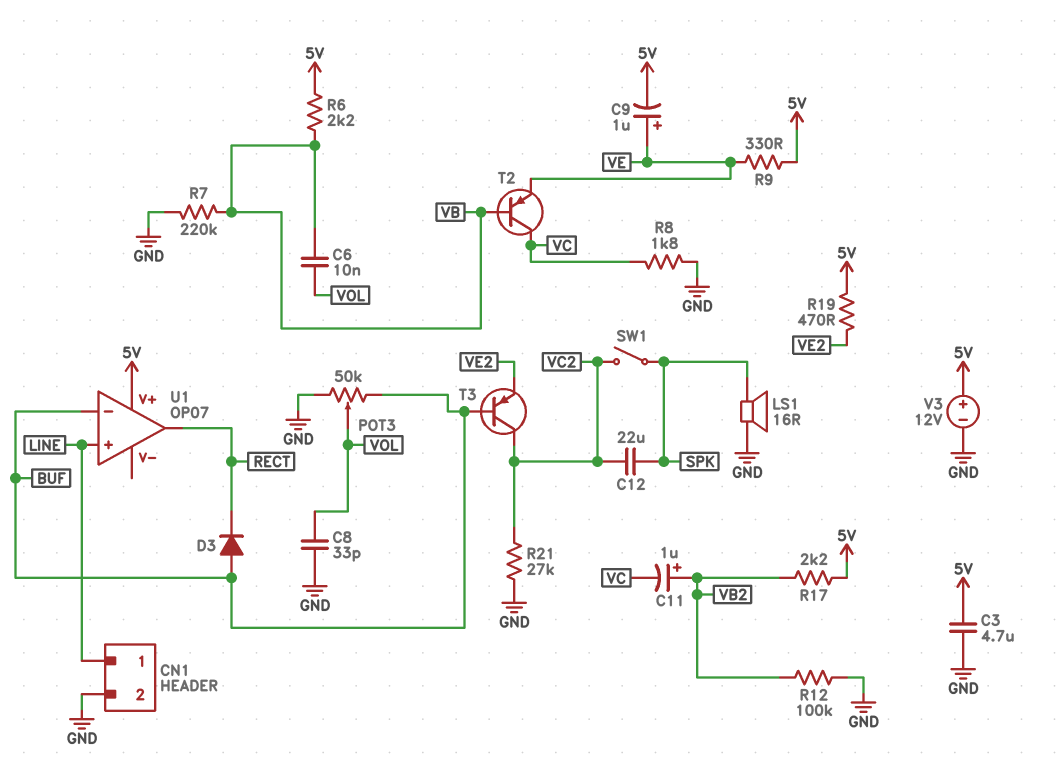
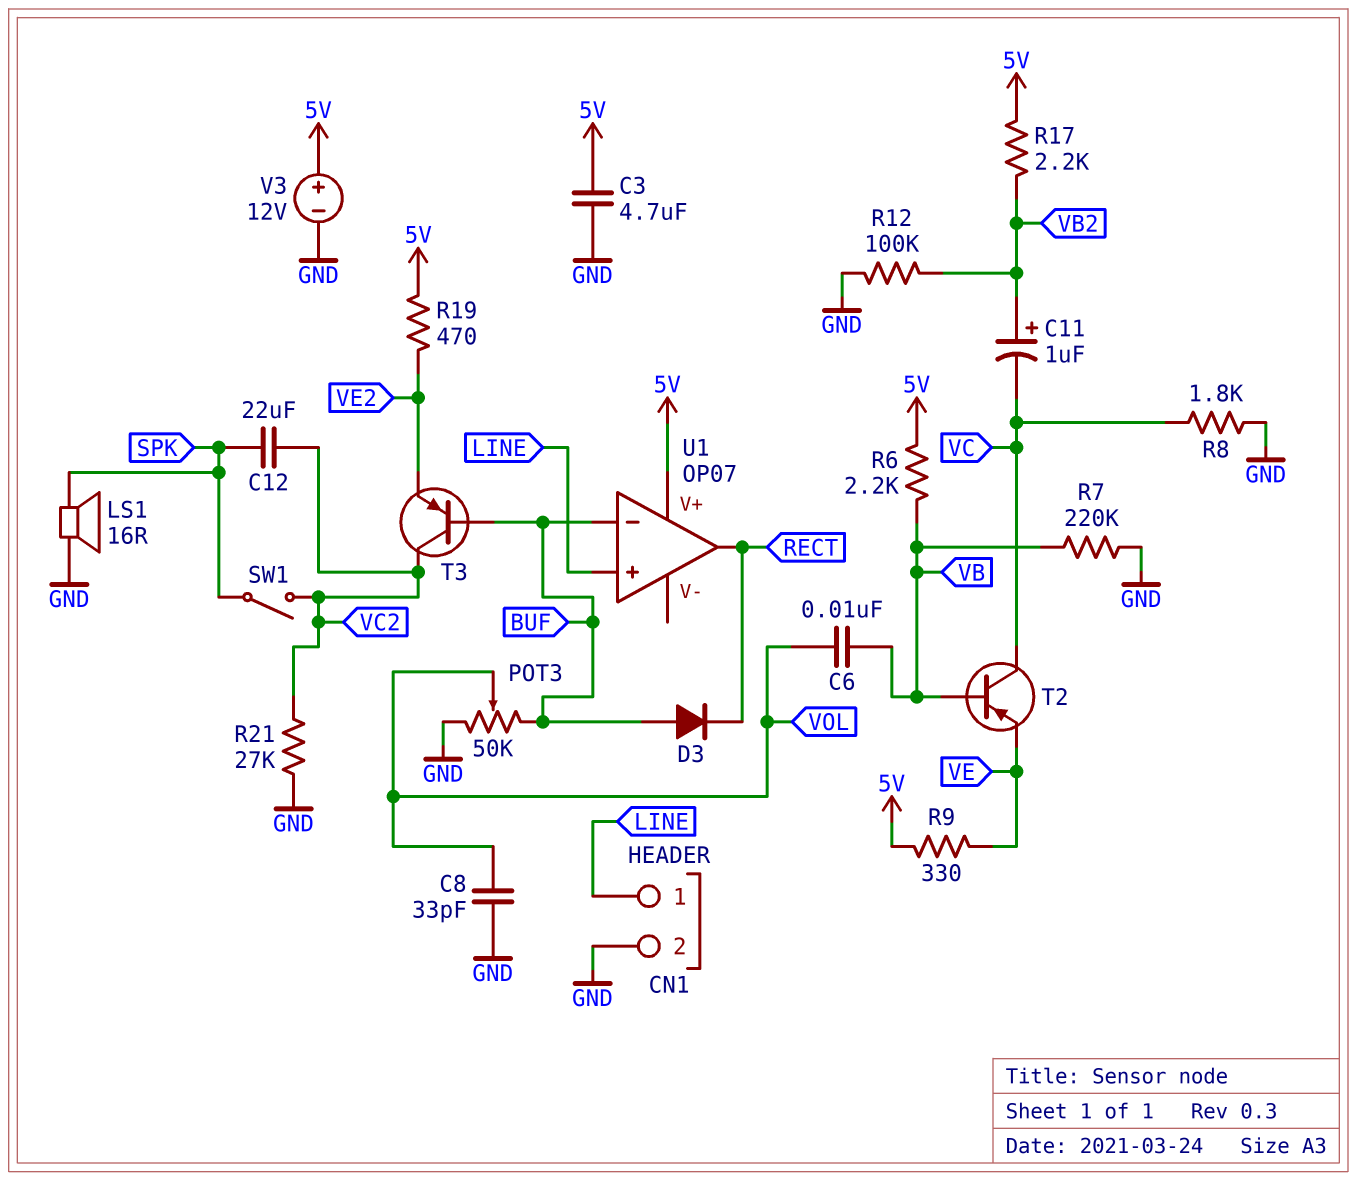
C9: 1uF (plus VE, minus 5V) -> none

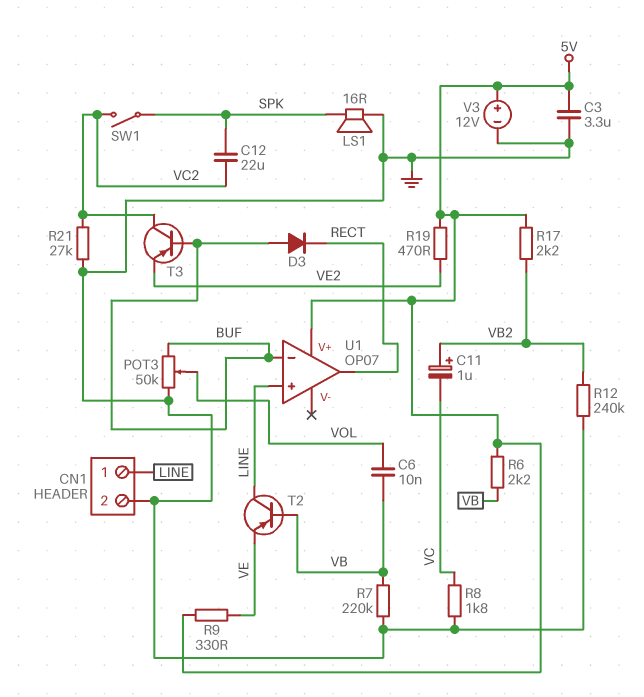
C3: 4.7uF (5V, GND) -> 3.3uF (5V, GND)
C8: 33pF (GND, VOL) -> none
R12: 100k (GND, VB2) -> 240k (GND, VB2)
T2: PNP (B VB, C VC, E VE) -> PNP (B VB, C LINE, E VE)

